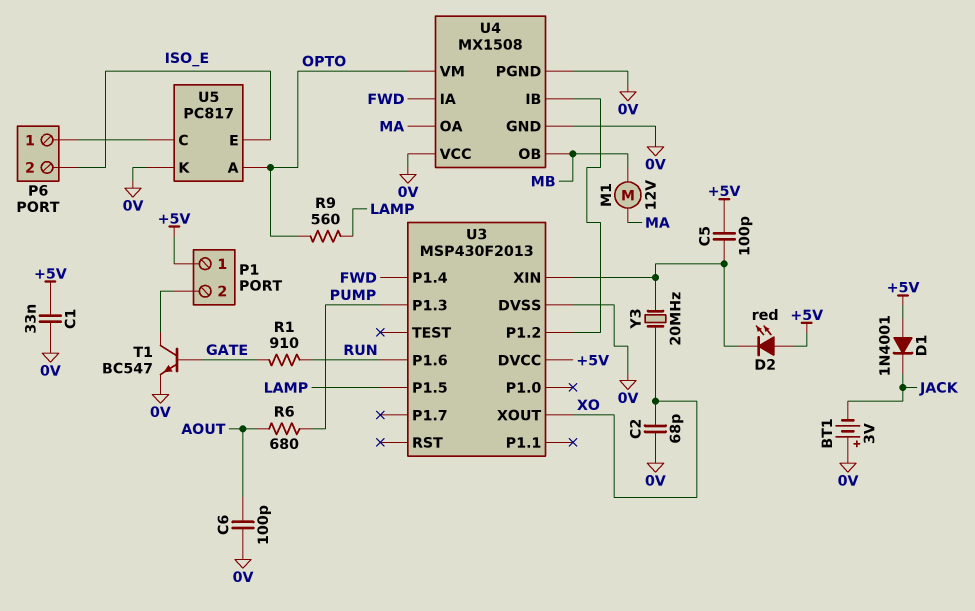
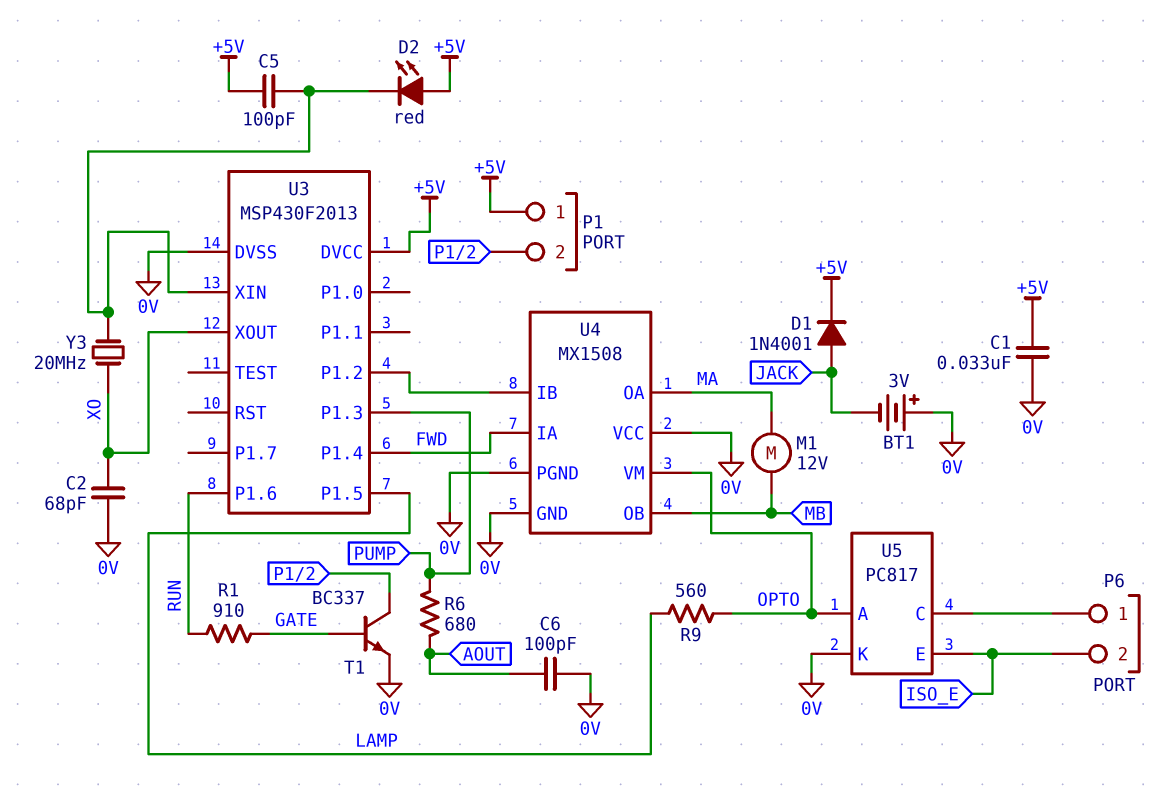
D1: diode 1N4001 (A +5V, K JACK) -> diode 1N4001 (A JACK, K +5V)
T1: NPN BC547 (B GATE, C P1/2, E 0V) -> NPN BC337 (B GATE, C P1/2, E 0V)

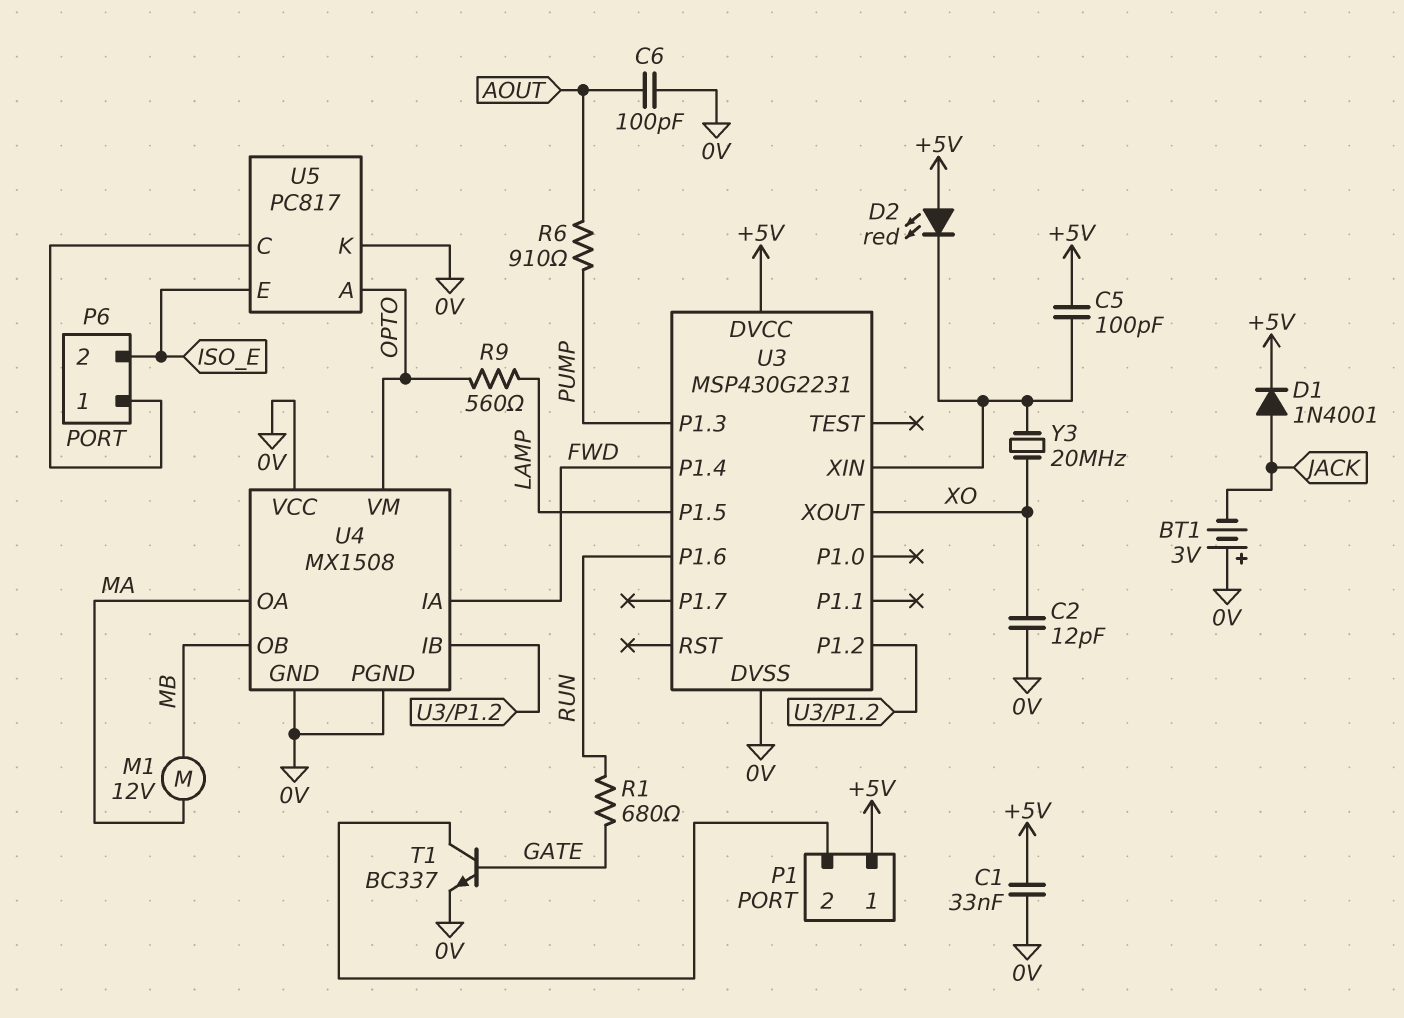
C2: 68pF (0V, XO) -> 12pF (0V, XO)
R1: 910 (GATE, RUN) -> 680 (GATE, RUN)
R6: 680 (AOUT, PUMP) -> 910 (AOUT, PUMP)
U3: MSP430F2013 -> MSP430G2231

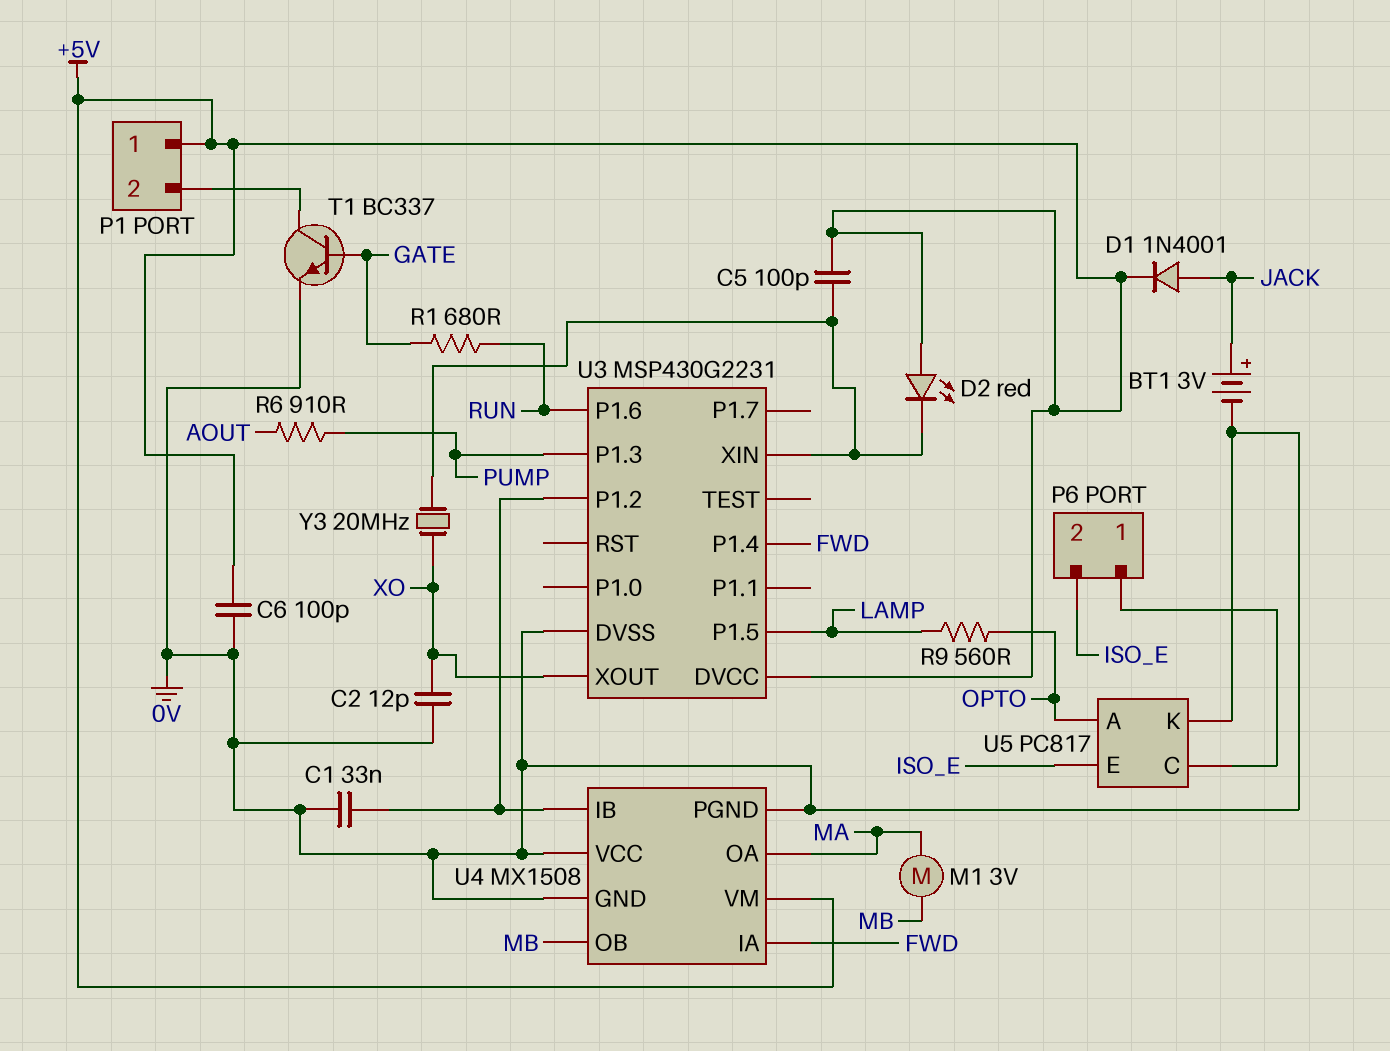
BT1: 3V (plus 0V, minus JACK) -> 3V (plus JACK, minus 0V)
C1: 33nF (+5V, 0V) -> 33nF (0V, U3/P1.2)
C6: 100pF (0V, AOUT) -> 100pF (+5V, 0V)
M1: motor 12V (MA, MB) -> motor 3V (MA, MB)
U4 pin VM: OPTO -> +5V

